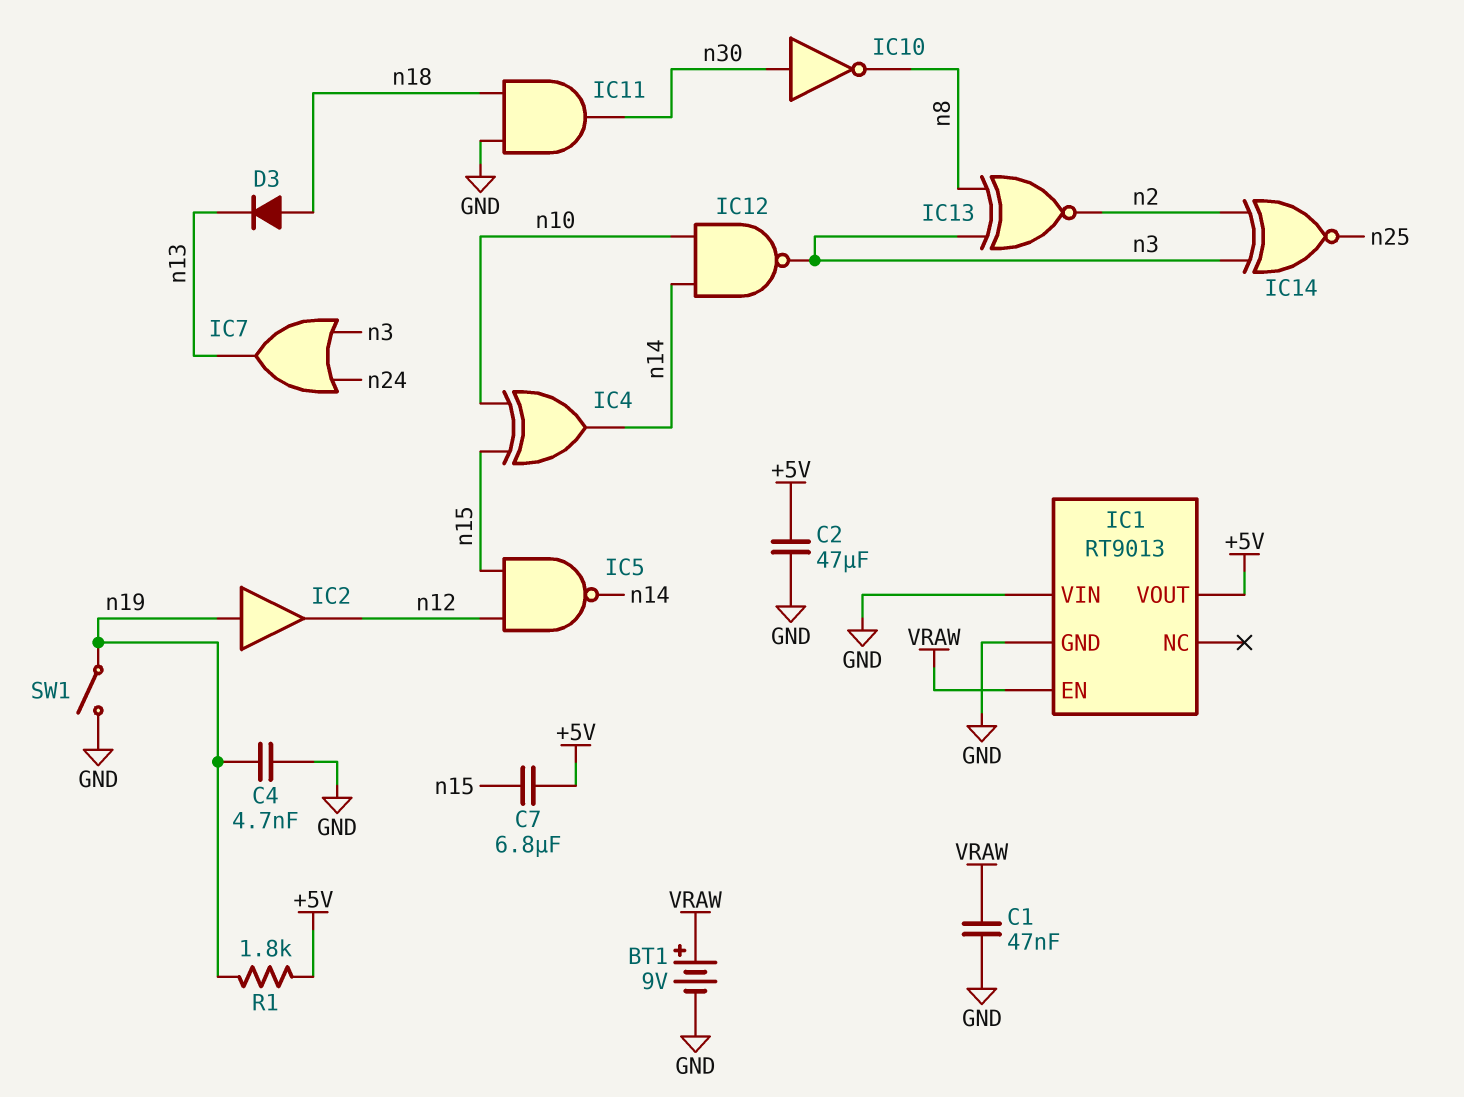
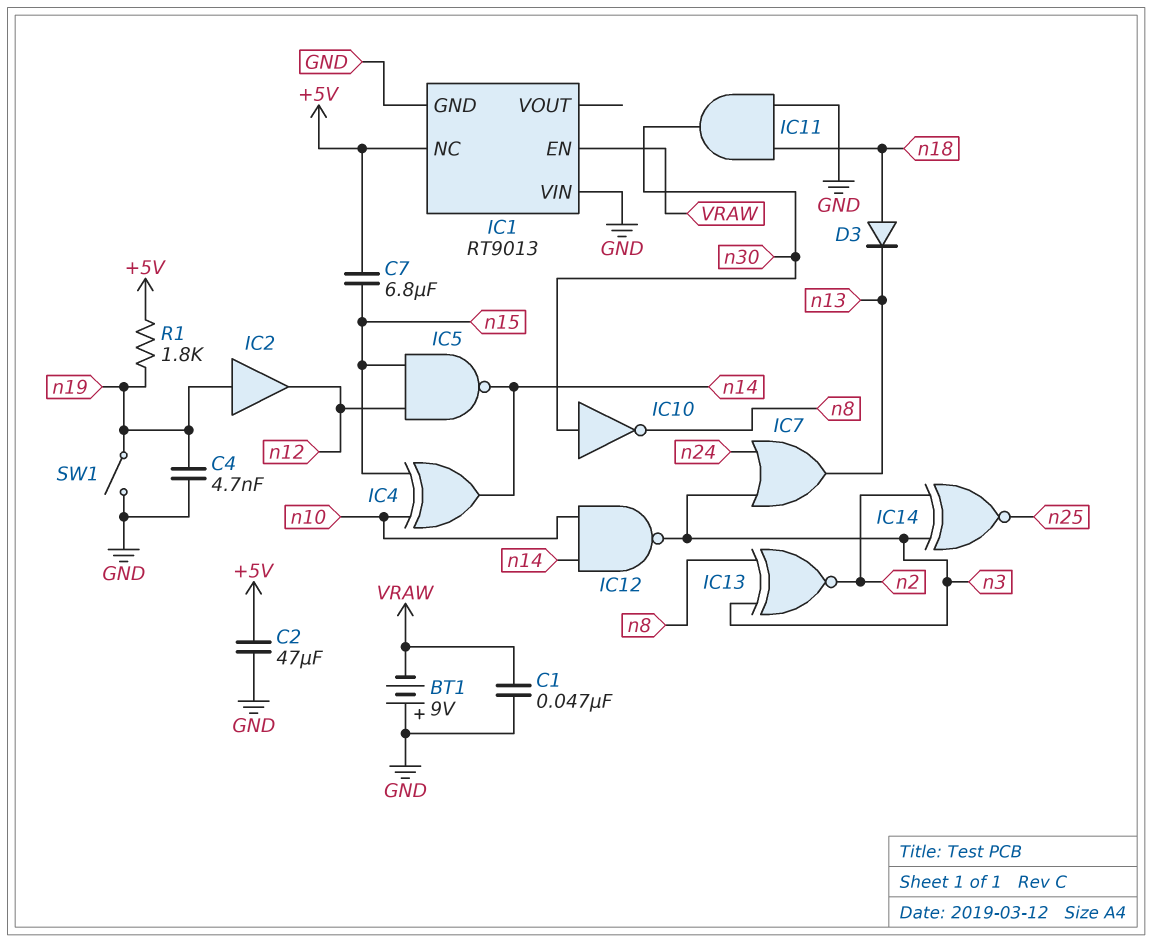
BT1: 9V (plus VRAW, minus GND) -> 9V (plus GND, minus VRAW)
IC1 pin NC: none -> +5V
IC1 pin VOUT: +5V -> none

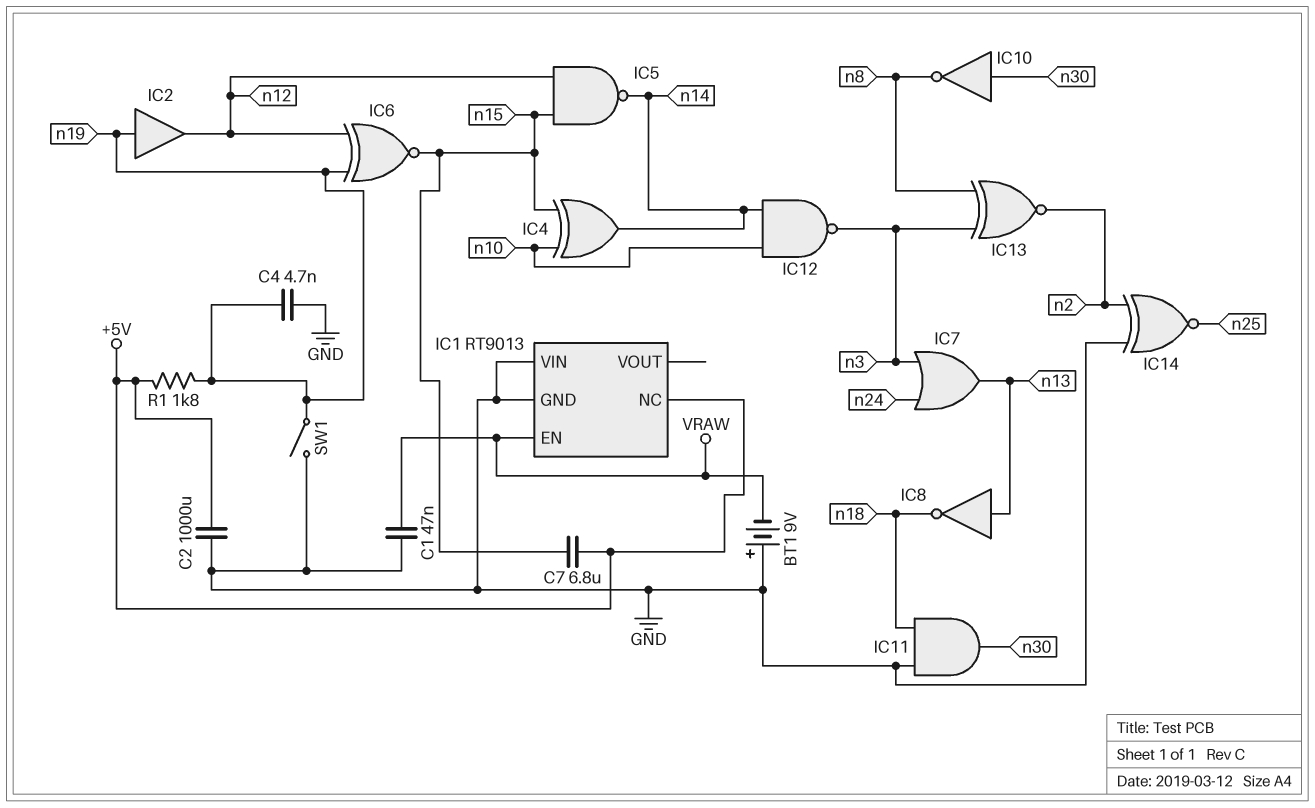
C2: 47uF (+5V, GND) -> 1000uF (+5V, GND)
D3: diode (A n18, K n13) -> none
IC6: none -> XNOR (in n12, in n19, out n15)
IC8: none -> NOT (in n13, out n18)
IC14: XNOR (in n2, in n3, out n25) -> XNOR (in GND, in n2, out n25)

